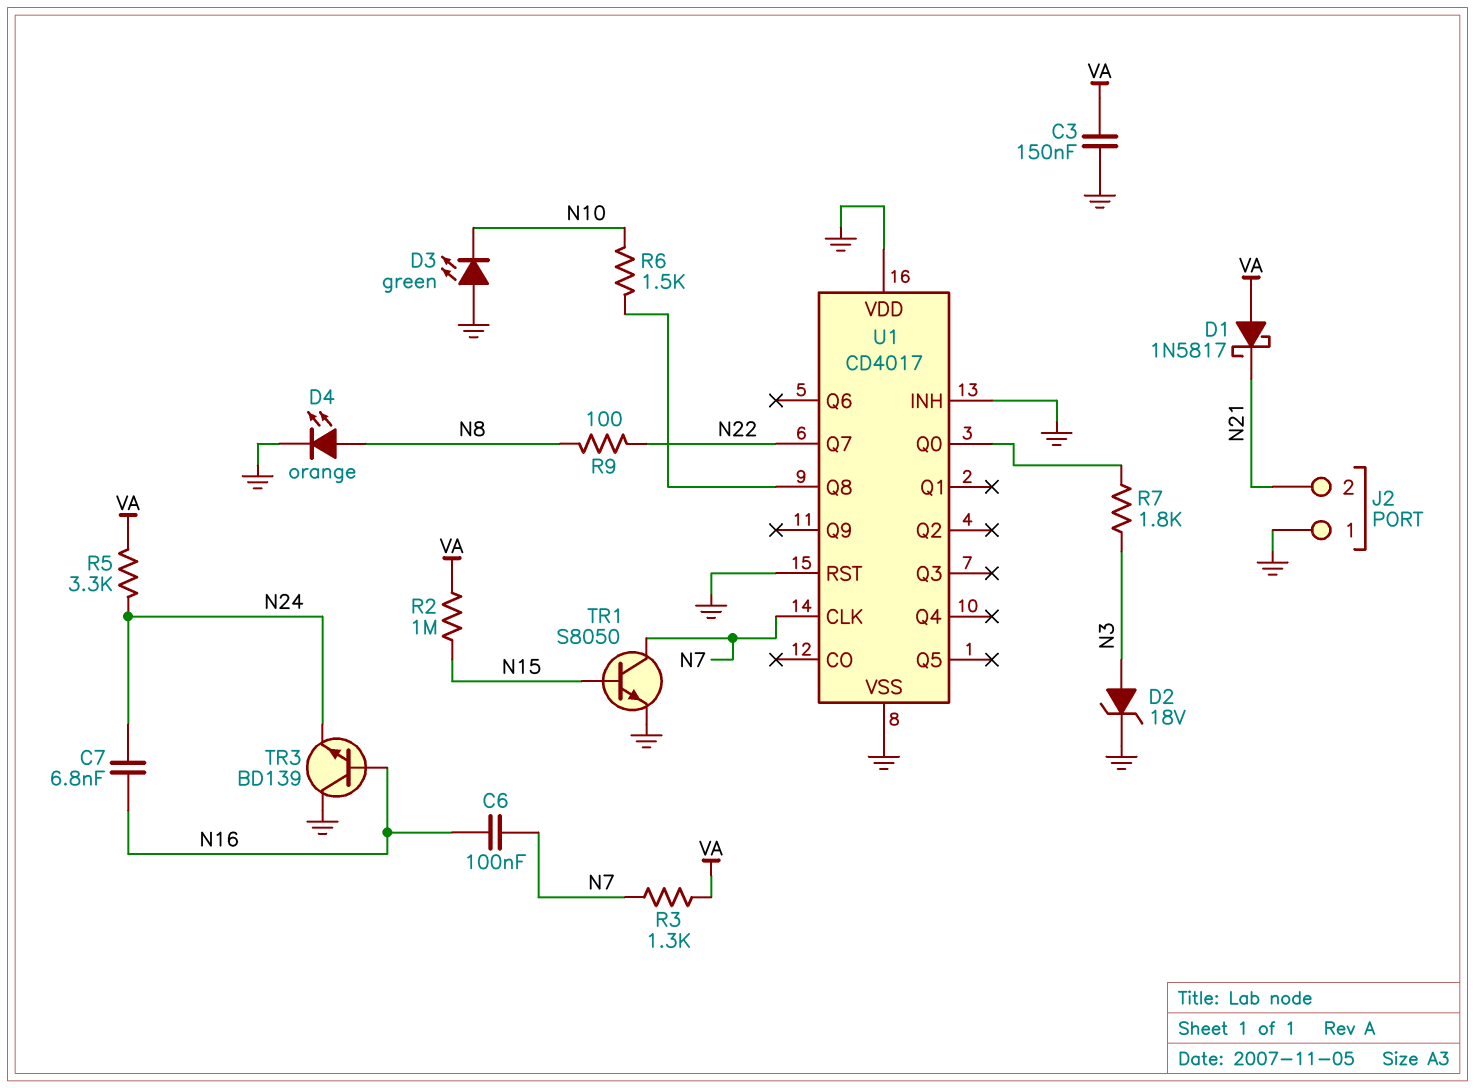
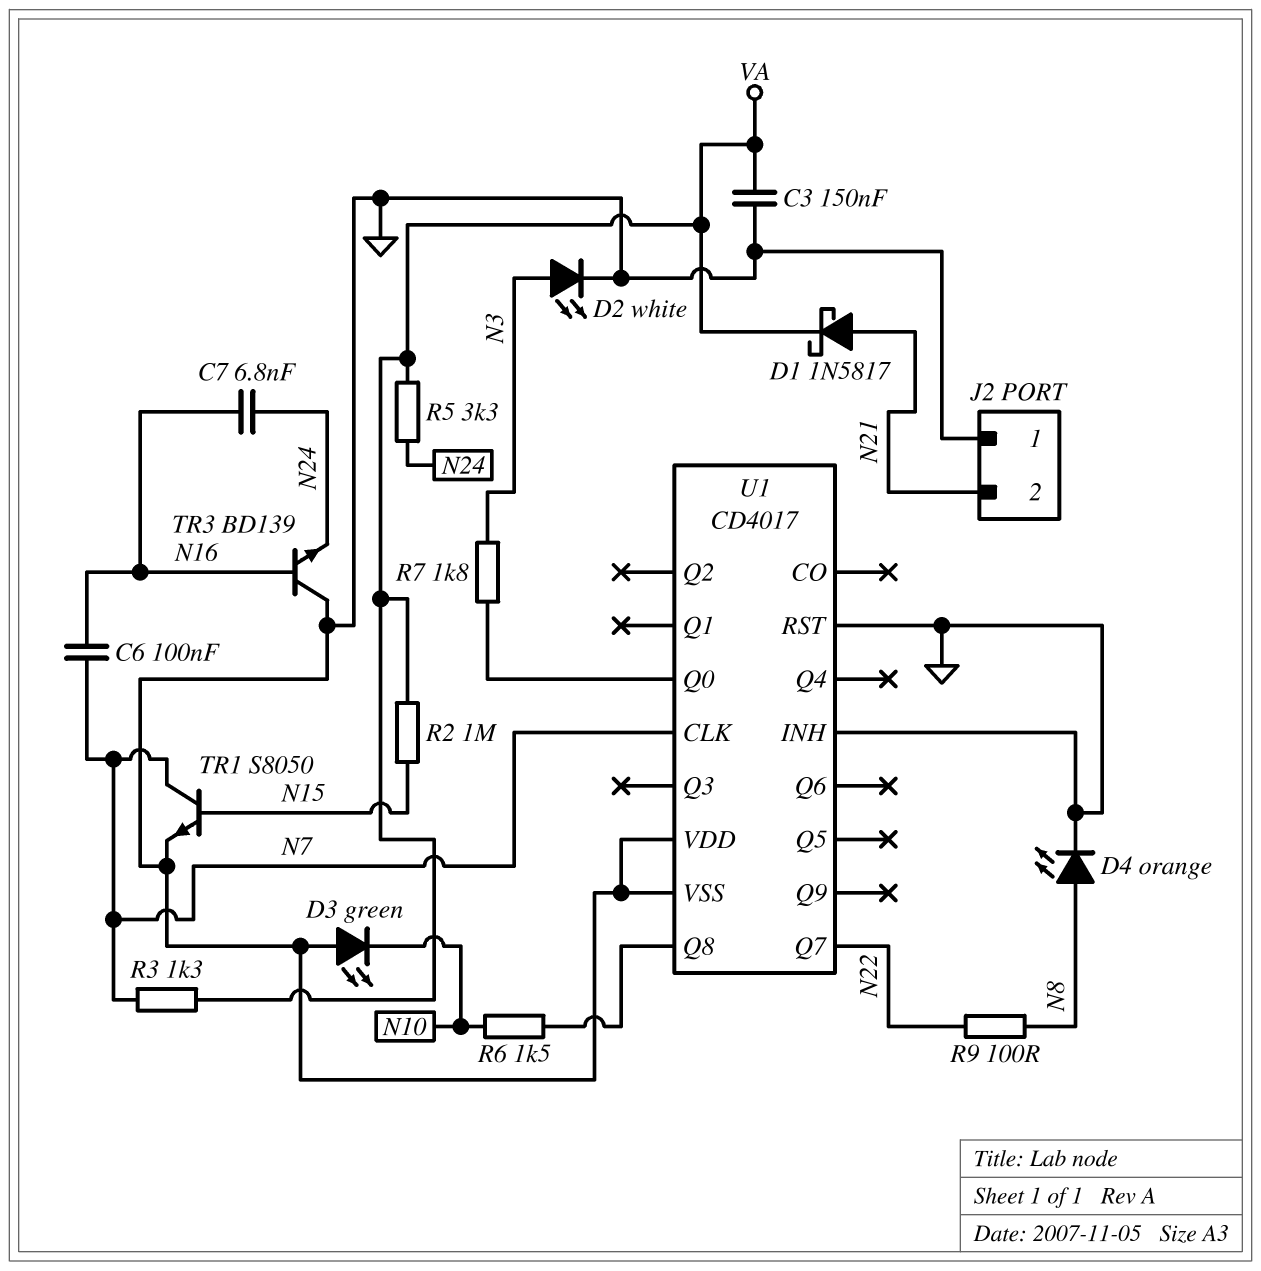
D1: schottky 1N5817 (A VA, K N21) -> schottky 1N5817 (A N21, K VA)
D2: zener 18V (A N3, K GND) -> LED white (A N3, K GND)

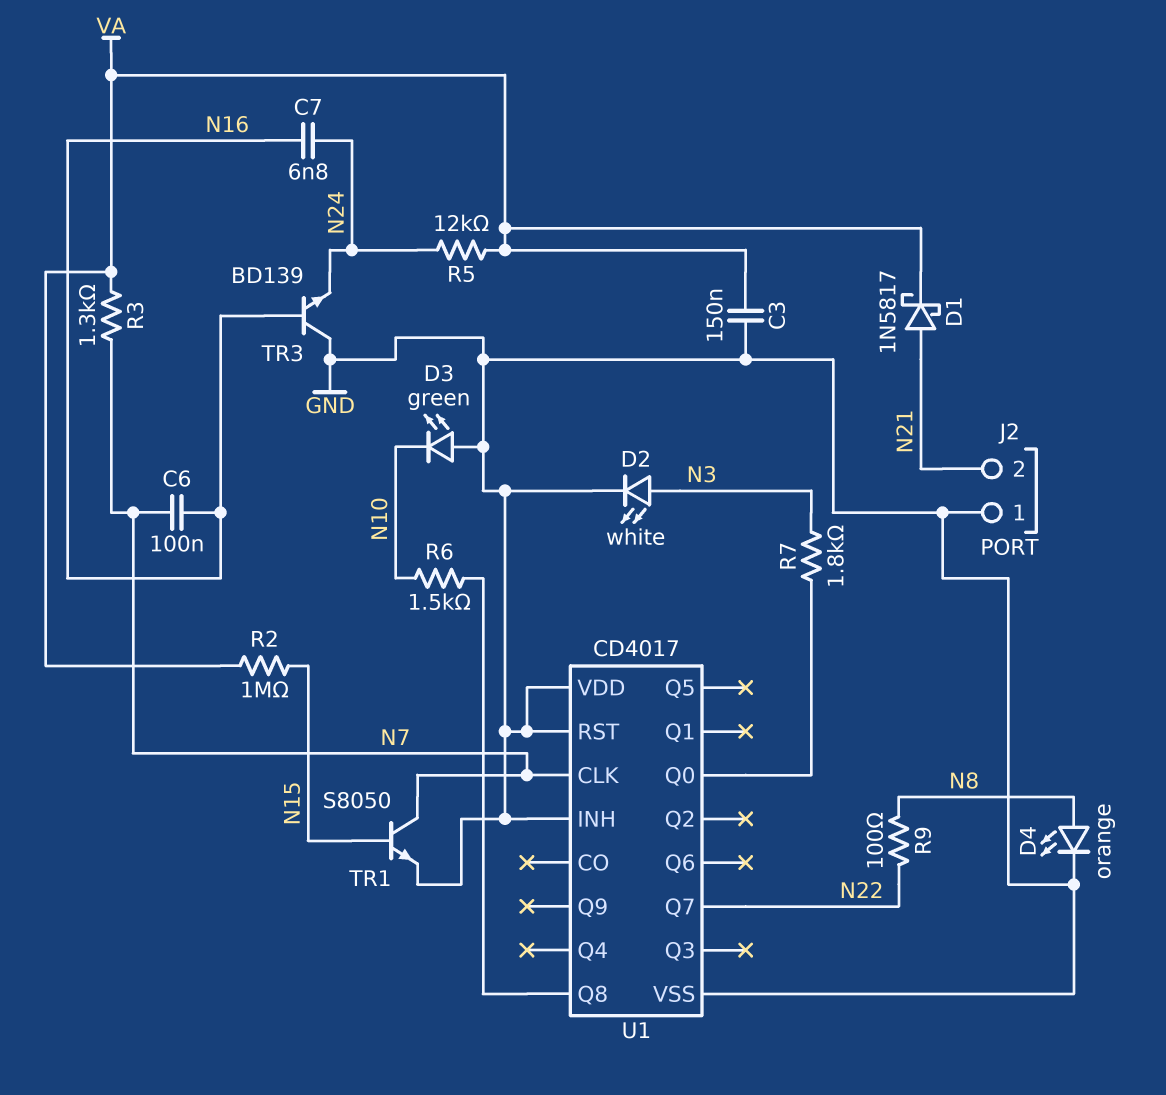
R5: 3.3k (N24, VA) -> 12k (N24, VA)

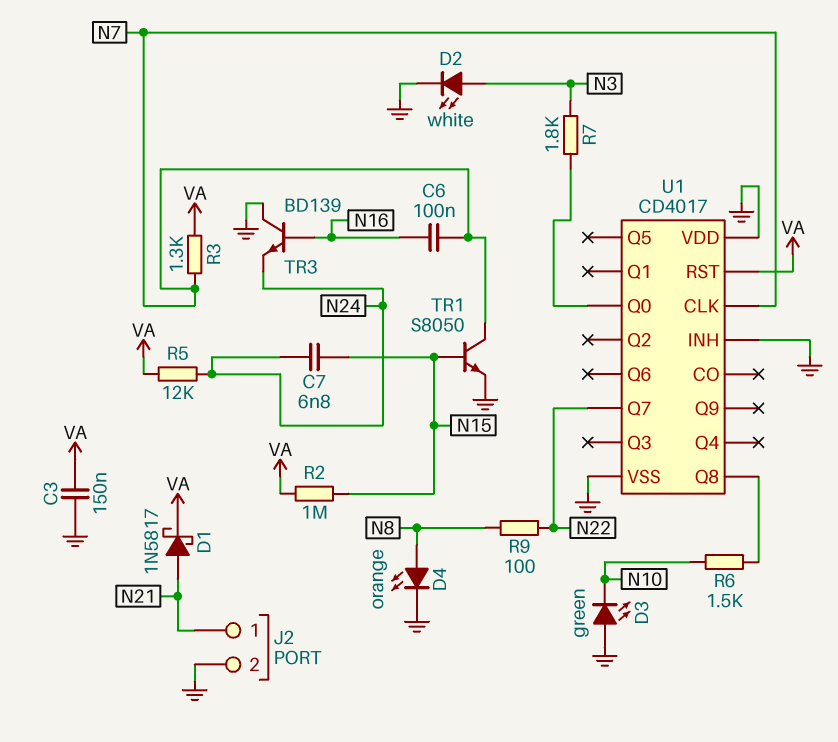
C7: 6.8nF (N16, N24) -> 6.8nF (N15, N24)
J2 pin 1: GND -> N21
J2 pin 2: N21 -> GND
U1 pin RST: GND -> VA

